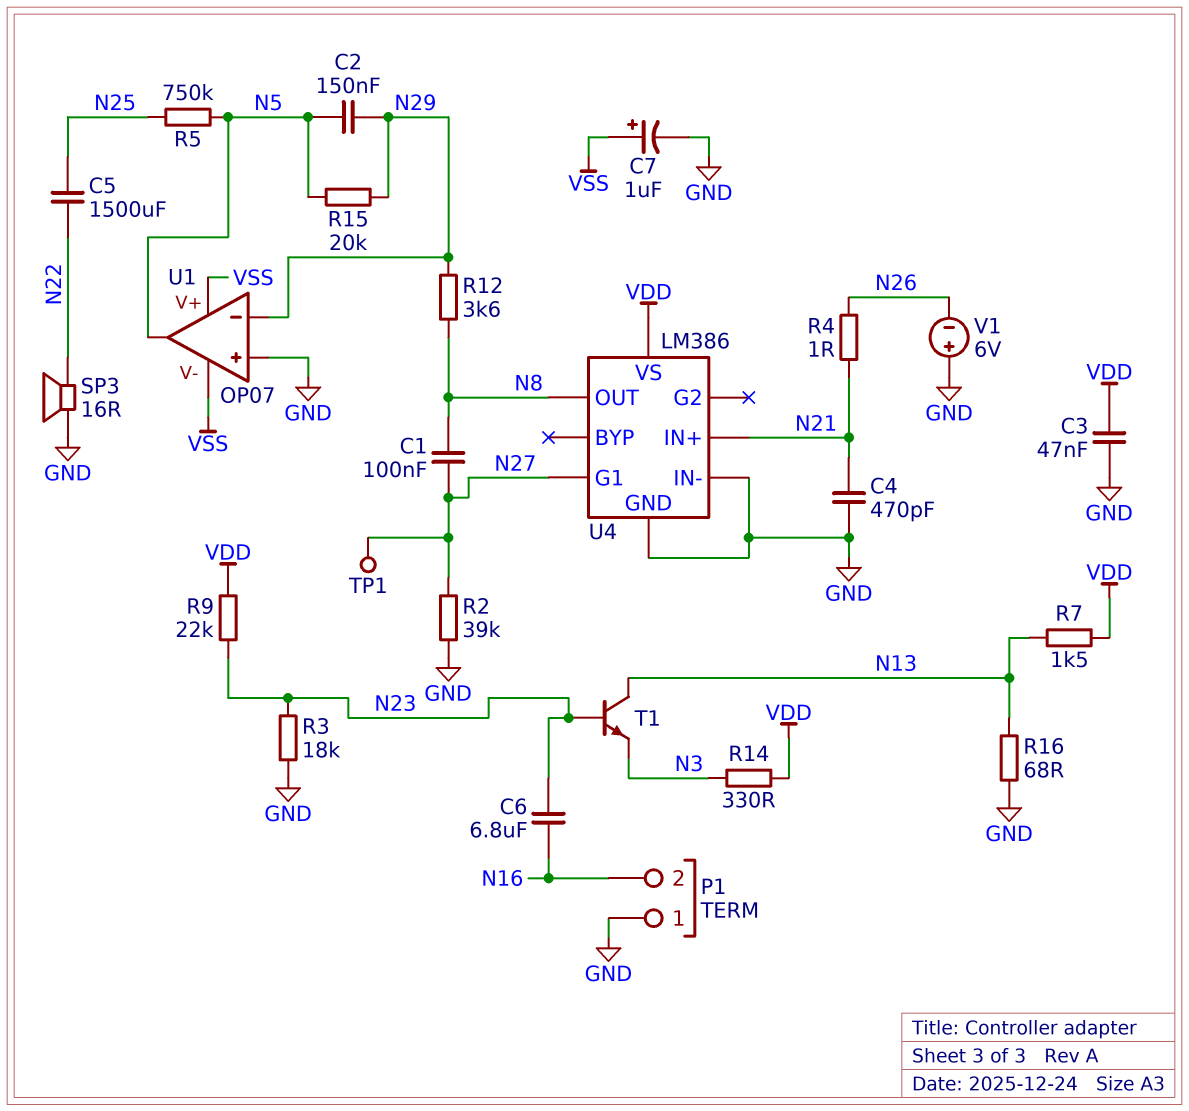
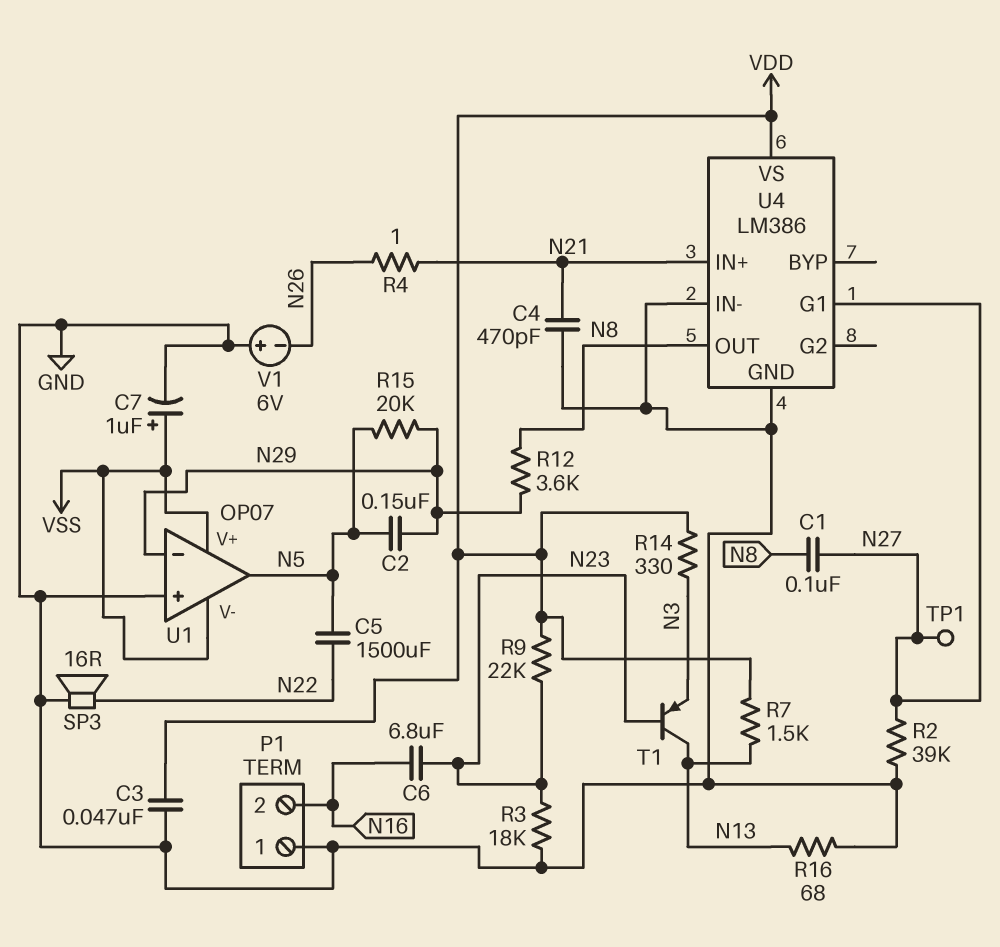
C5: 1500uF (N22, N25) -> 1500uF (N5, N22)
R5: 750k (N5, N25) -> none
T1: NPN (B N23, C N13, E N3) -> PNP (B N23, C N13, E N3)

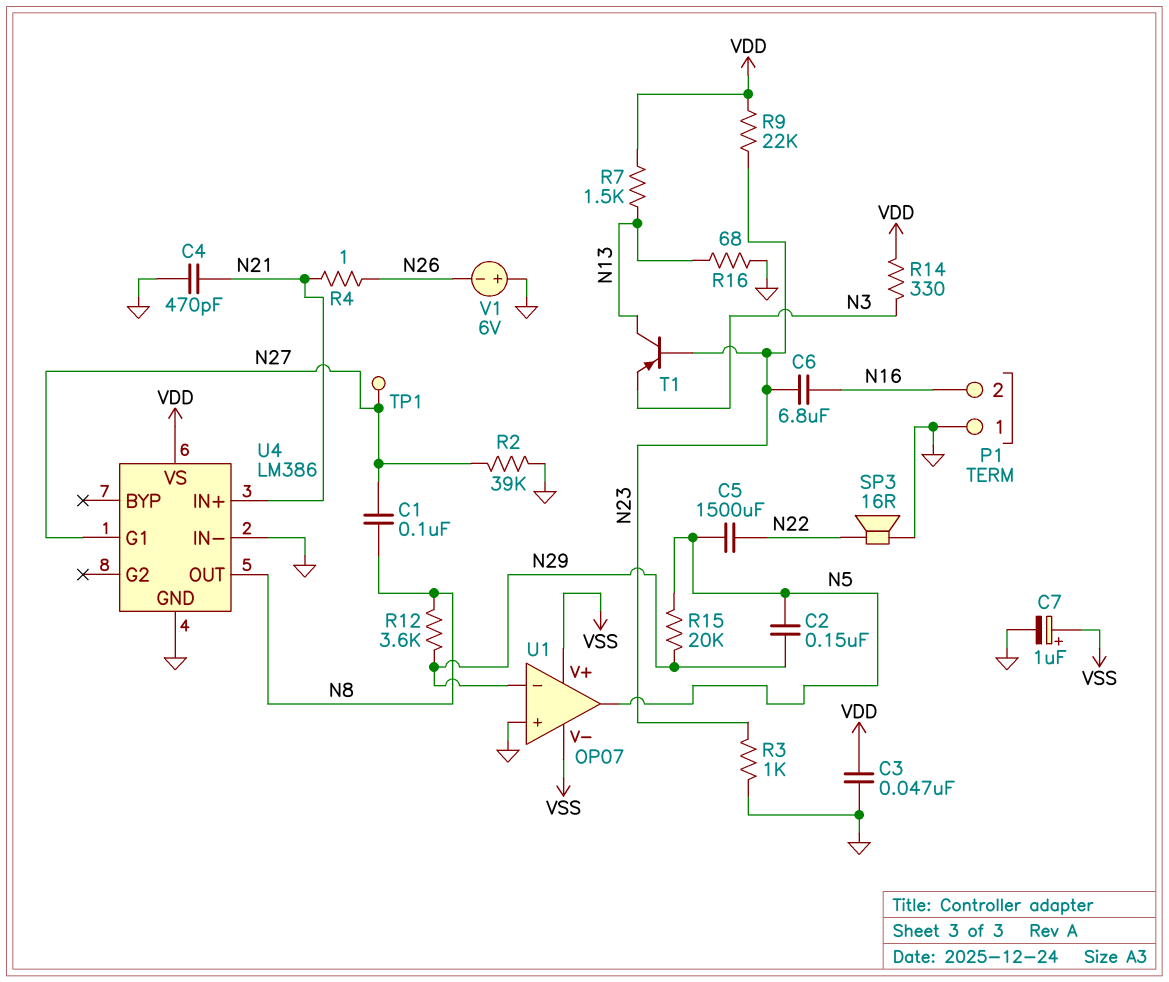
R3: 18k (GND, N23) -> 1k (GND, N23)

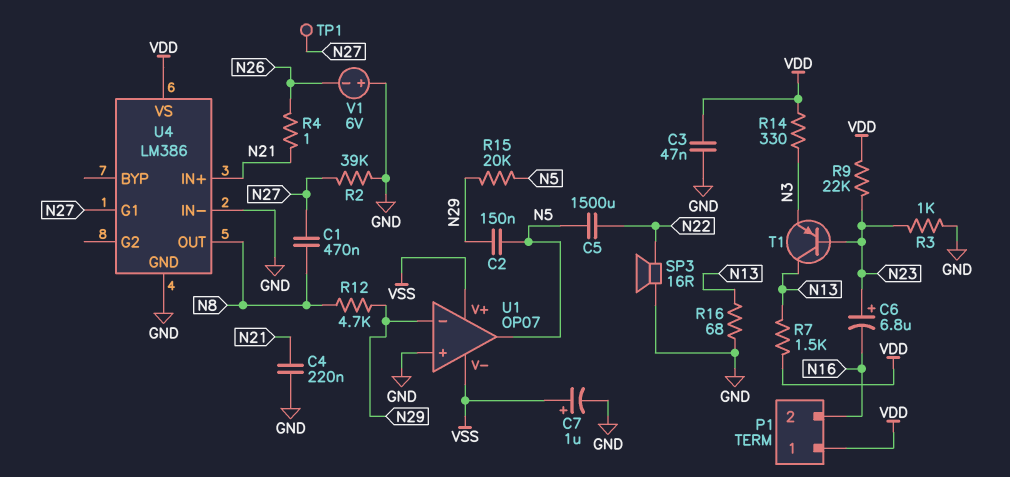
C1: 100nF (N8, N27) -> 470nF (N8, N27)
C4: 470pF (GND, N21) -> 220nF (GND, N21)
C6: 6.8uF (N16, N23) -> 6.8uF (plus N23, minus N16)
P1 pin 1: GND -> VDD
R12: 3.6k (N8, N29) -> 4.7k (N8, N29)

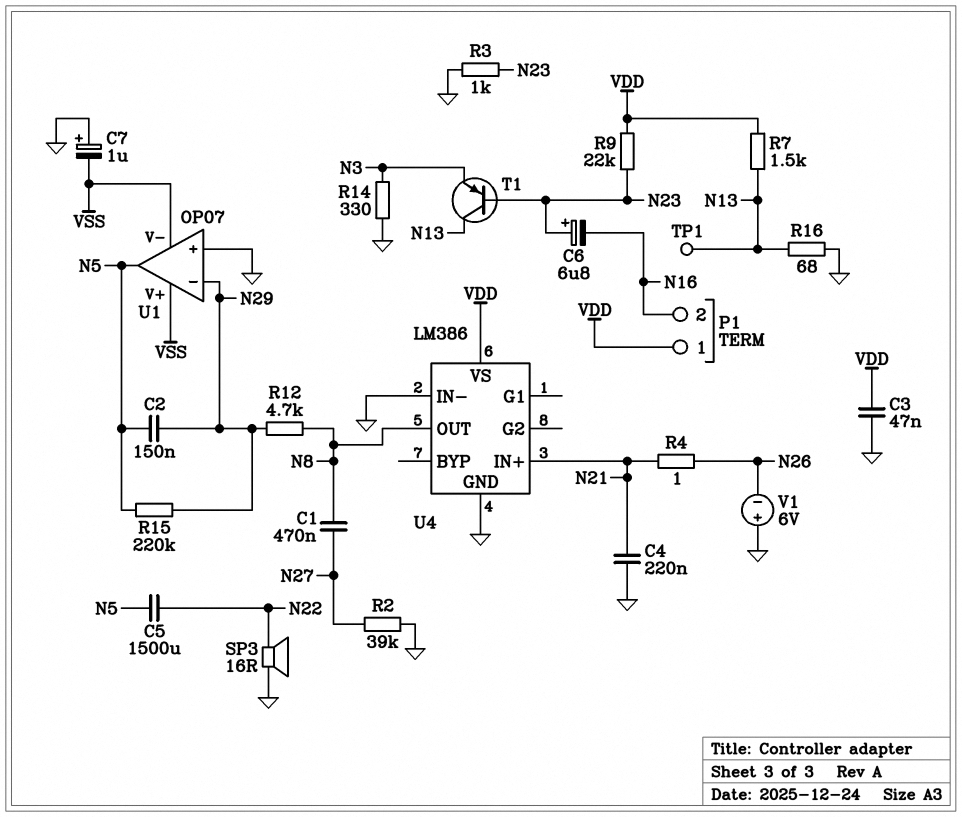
C7: 1uF (plus VSS, minus GND) -> 1uF (plus GND, minus VSS)
R14: 330 (N3, VDD) -> 330 (GND, N3)
R15: 20k (N5, N29) -> 220k (N5, N29)
TP1: test point (N27) -> test point (N13)
U4 pin G1: N27 -> none

